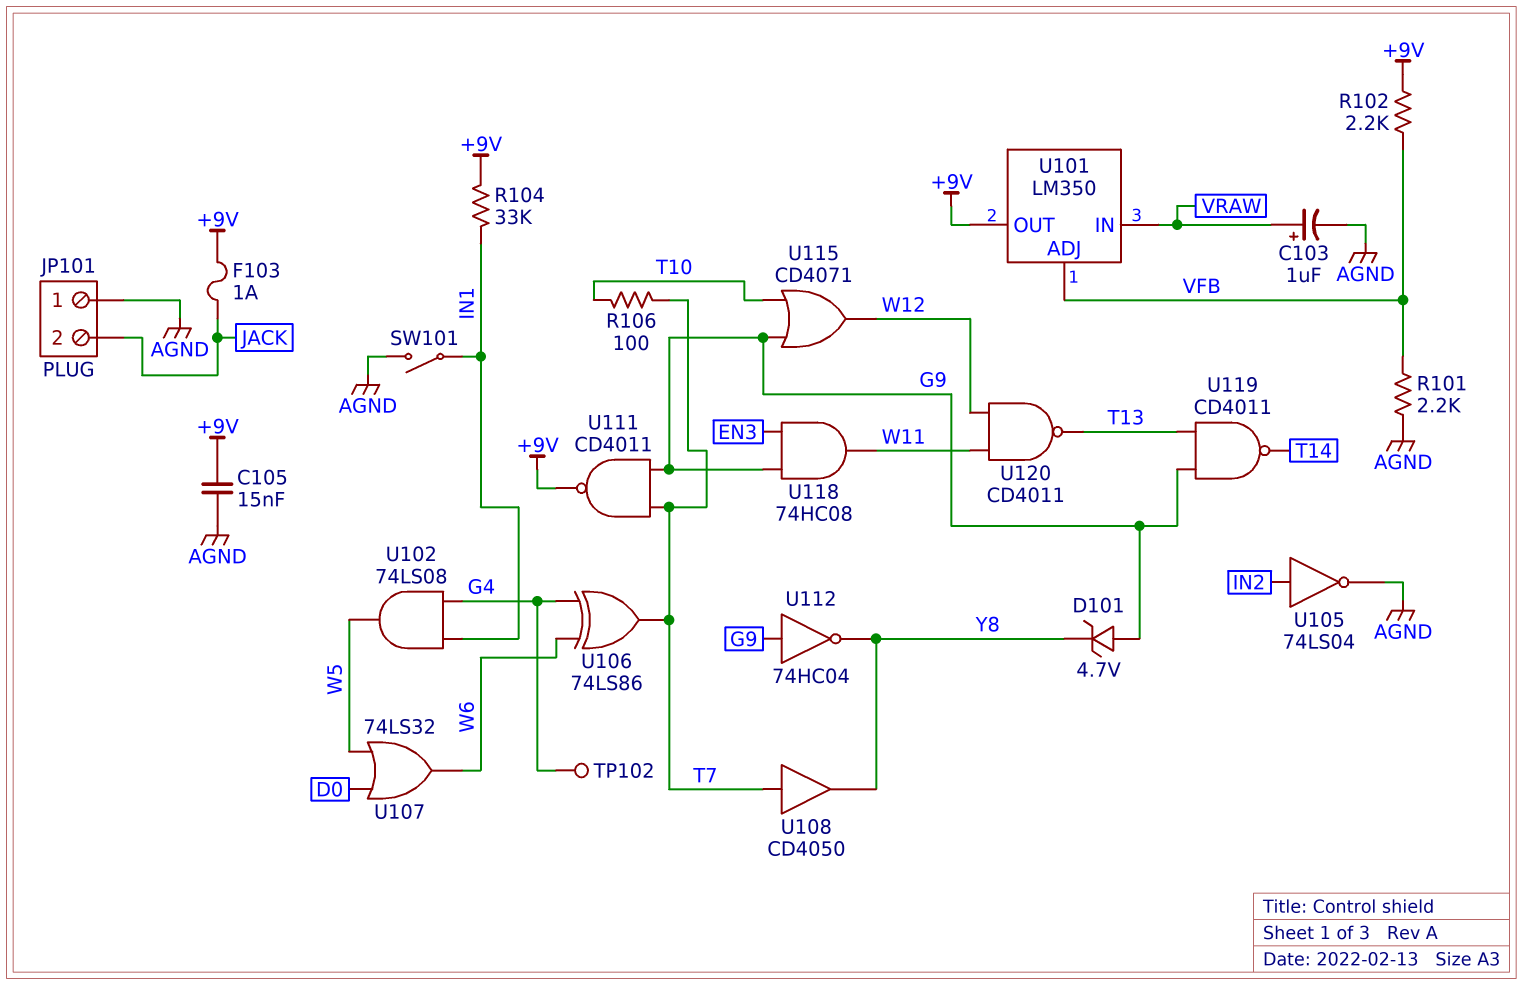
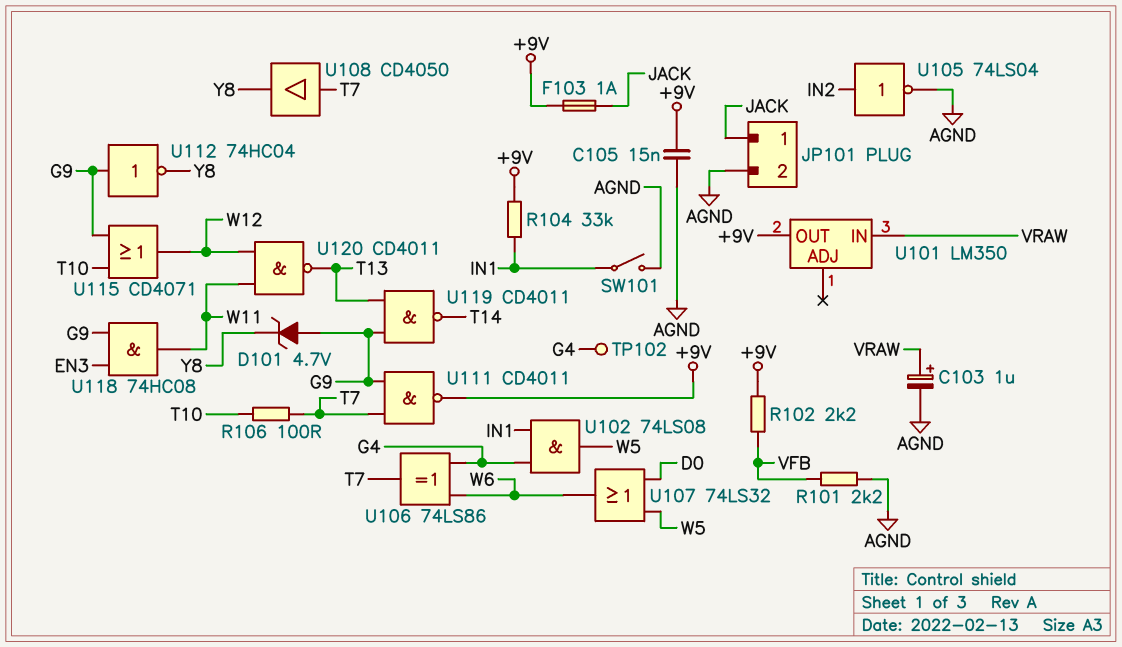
JP101 pin 1: AGND -> JACK
JP101 pin 2: JACK -> AGND
U101 pin ADJ: VFB -> none

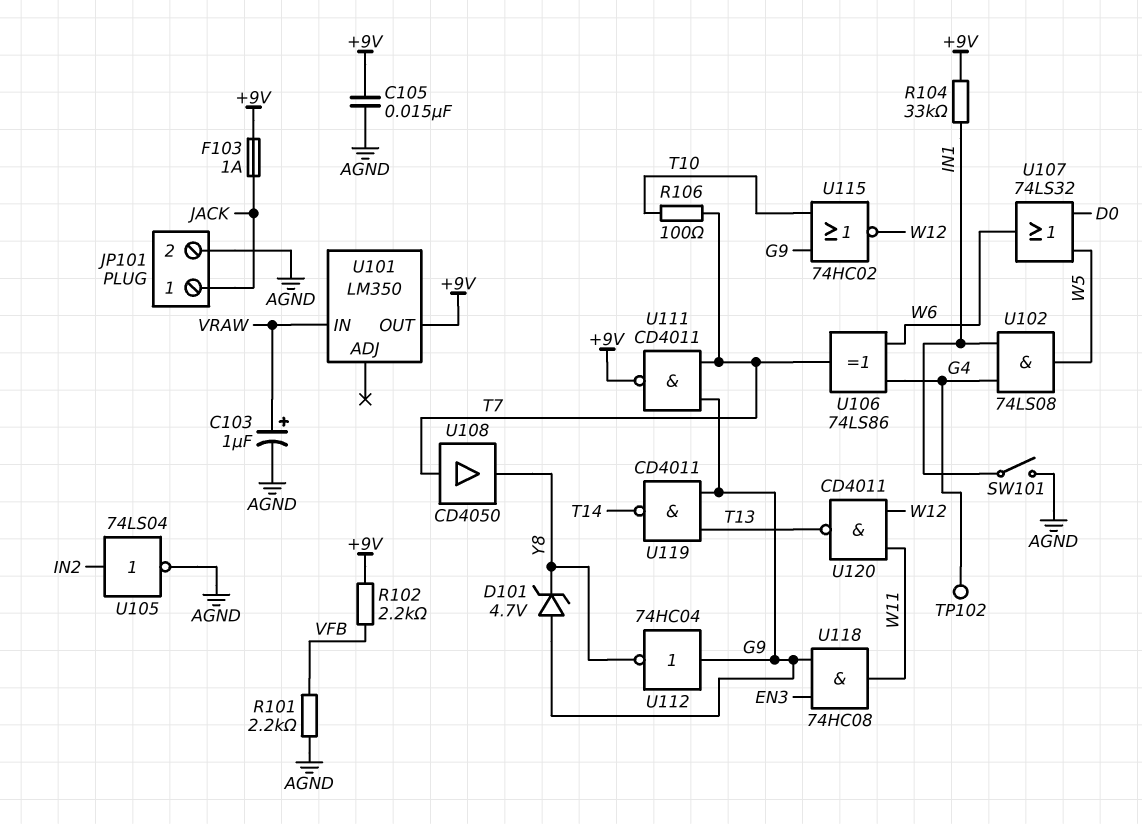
U115: OR CD4071 (in G9, in T10, out W12) -> NOR 74HC02 (in G9, in T10, out W12)

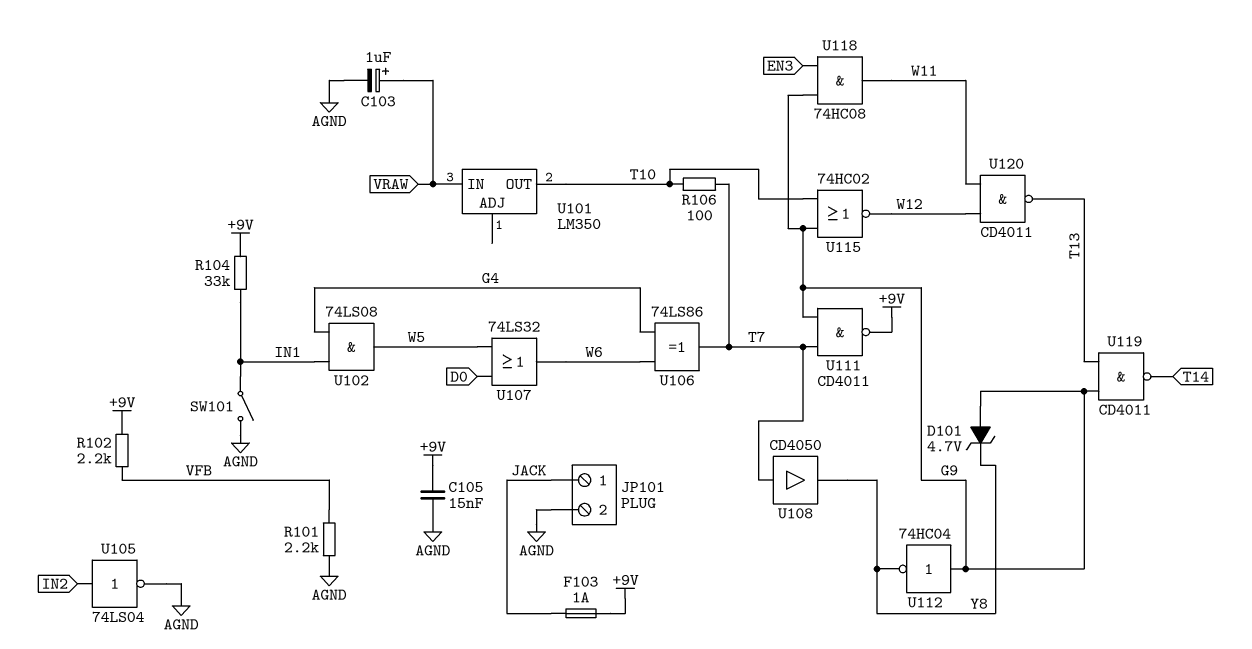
TP102: test point (G4) -> none
U101 pin OUT: +9V -> T10

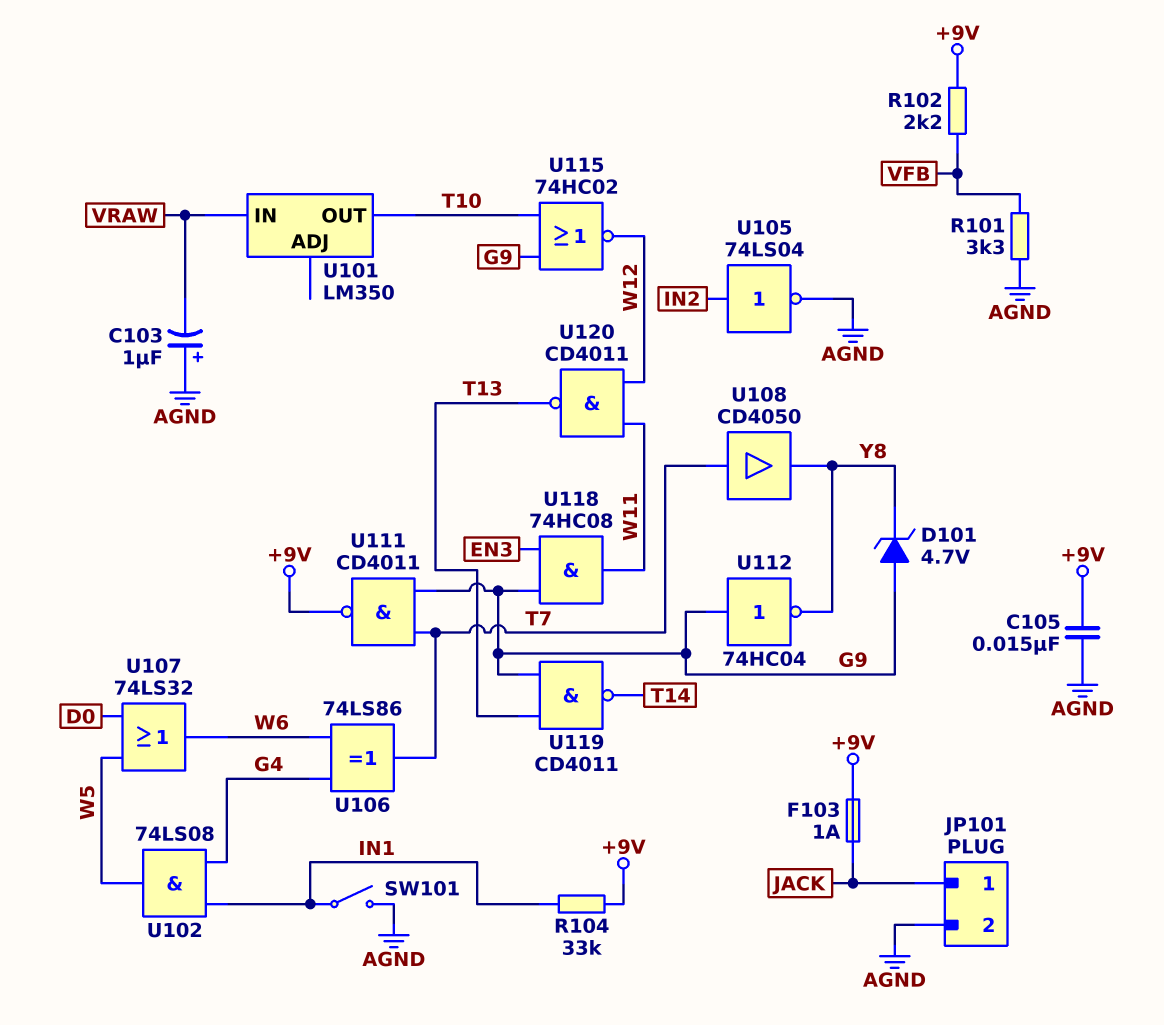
C103: 1uF (plus VRAW, minus AGND) -> 1uF (plus AGND, minus VRAW)
R101: 2.2k (AGND, VFB) -> 3.3k (AGND, VFB)
R106: 100 (T7, T10) -> none

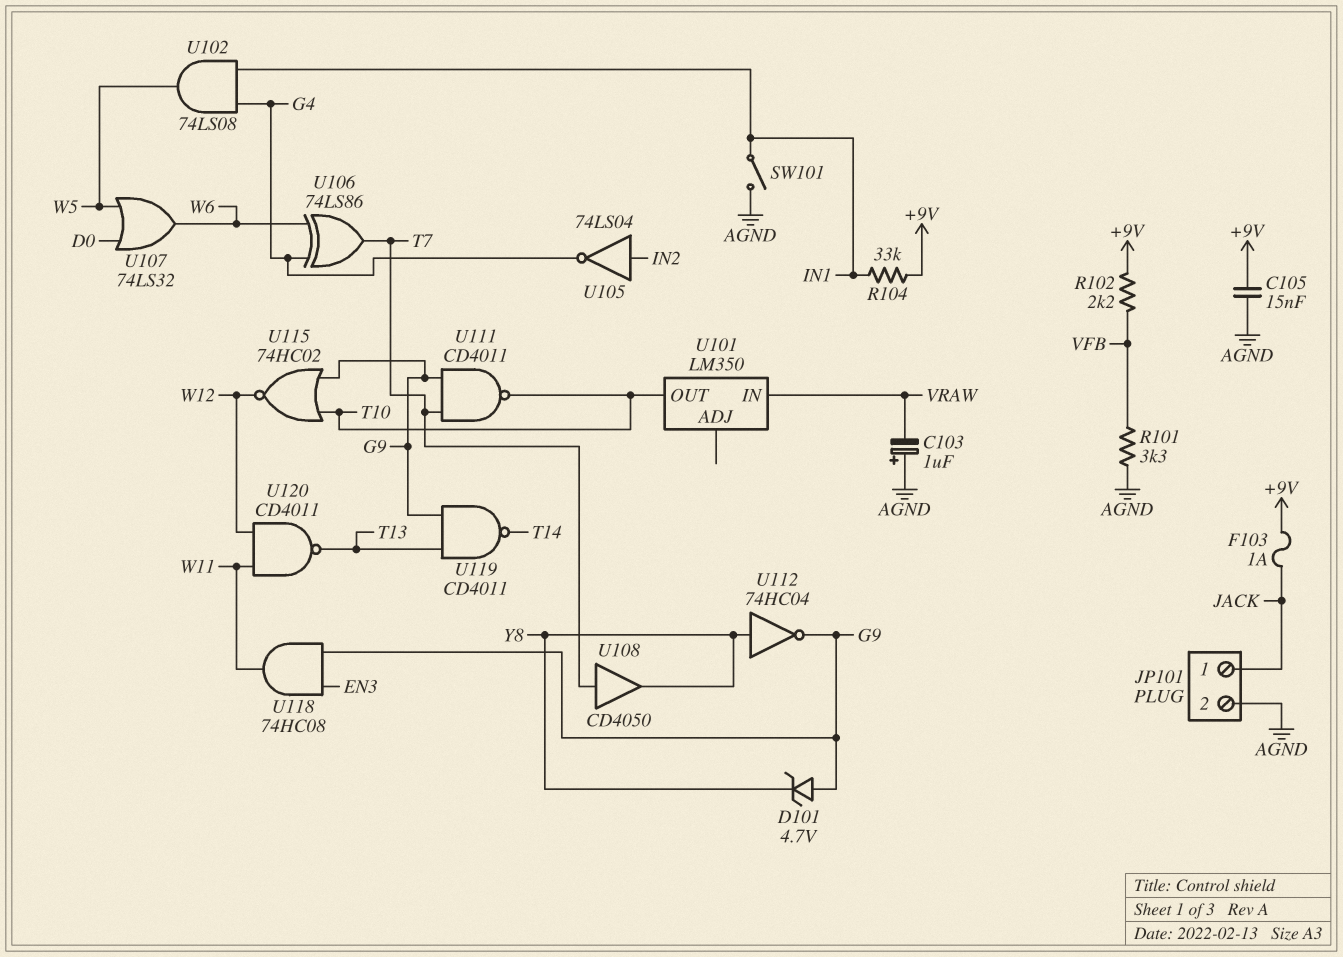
U105: NOT 74LS04 (in IN2, out AGND) -> NOT 74LS04 (in IN2, out G4)
U111: NAND CD4011 (in G9, in T7, out +9V) -> NAND CD4011 (in G9, in T7, out T10)
U112: NOT 74HC04 (in G9, out Y8) -> NOT 74HC04 (in Y8, out G9)

